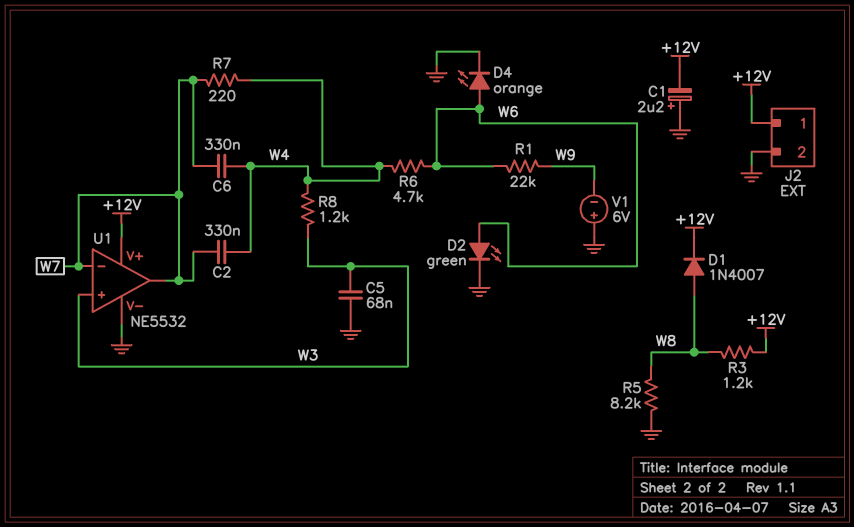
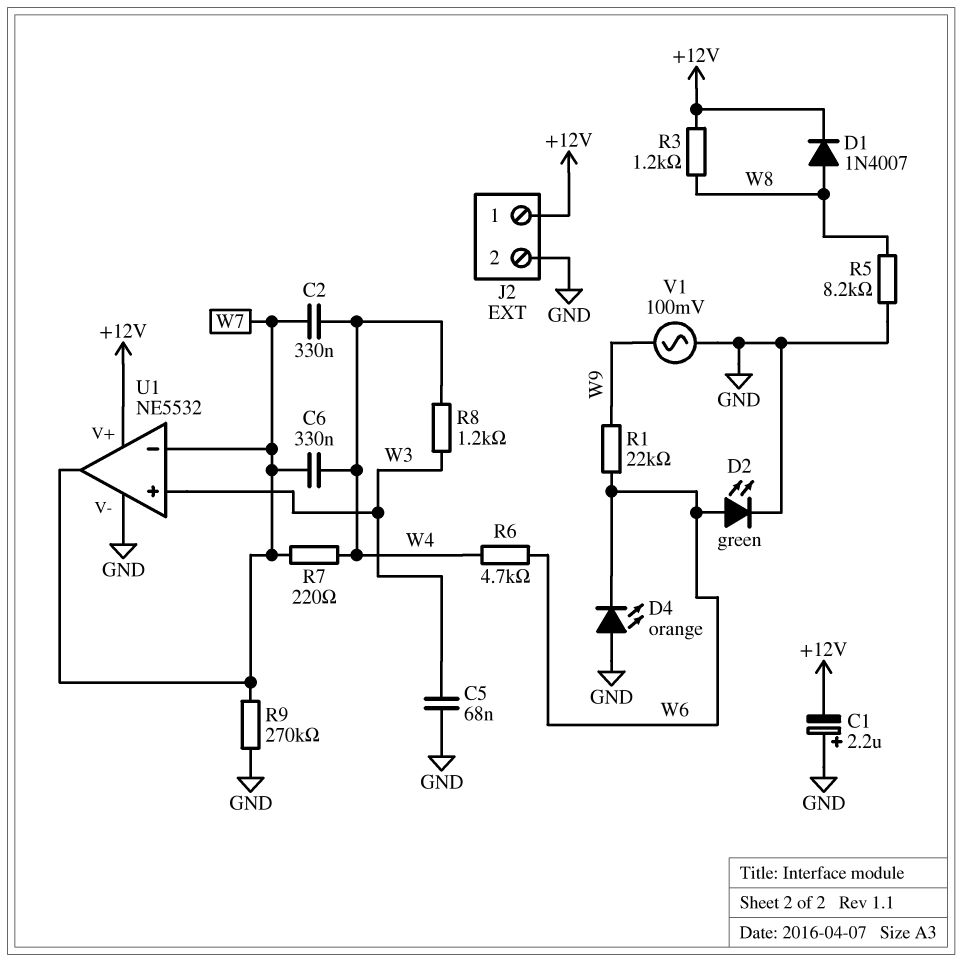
D4: LED orange (A W6, K GND) -> LED orange (A GND, K W6)
R9: none -> 270k (GND, W7)
V1: 6V (plus GND, minus W9) -> AC 100mV (GND, W9)

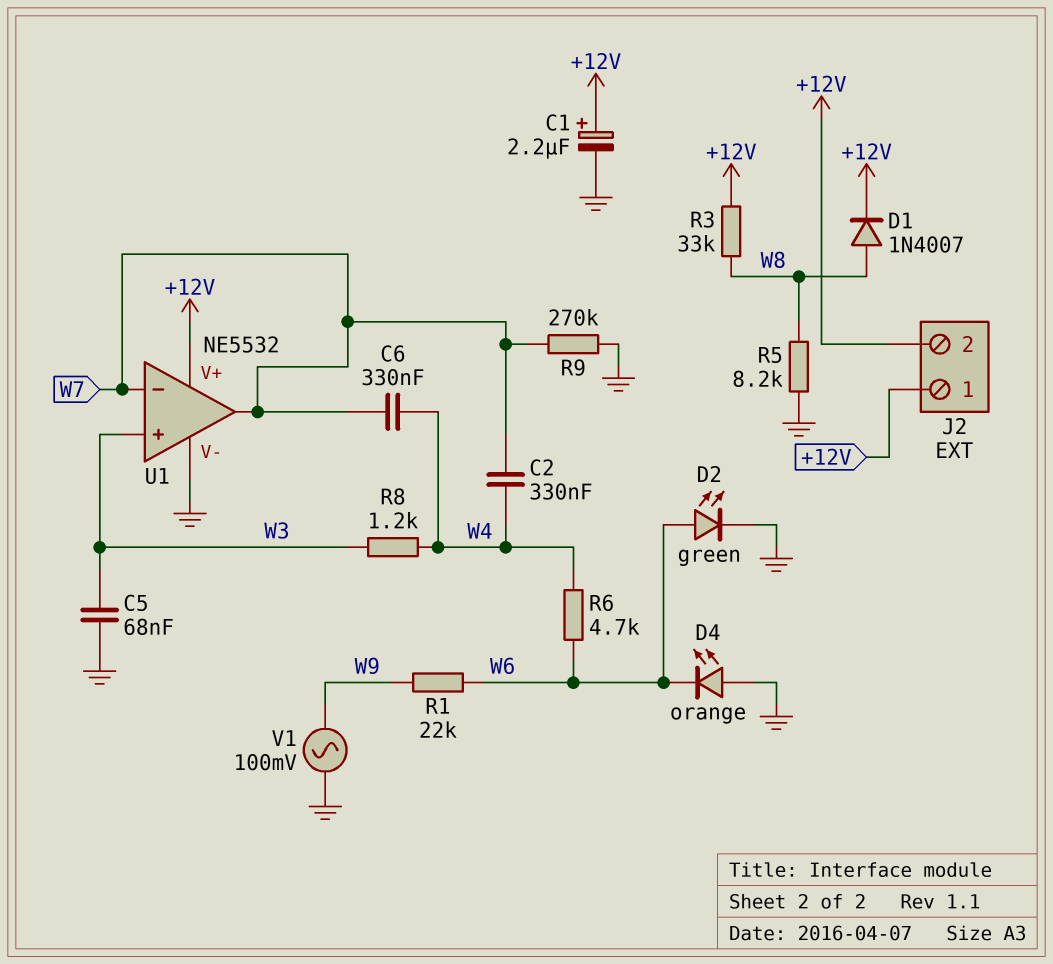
C1: 2.2uF (plus GND, minus +12V) -> 2.2uF (plus +12V, minus GND)
J2 pin 2: GND -> +12V
R3: 1.2k (+12V, W8) -> 33k (+12V, W8)
R7: 220 (W4, W7) -> none

